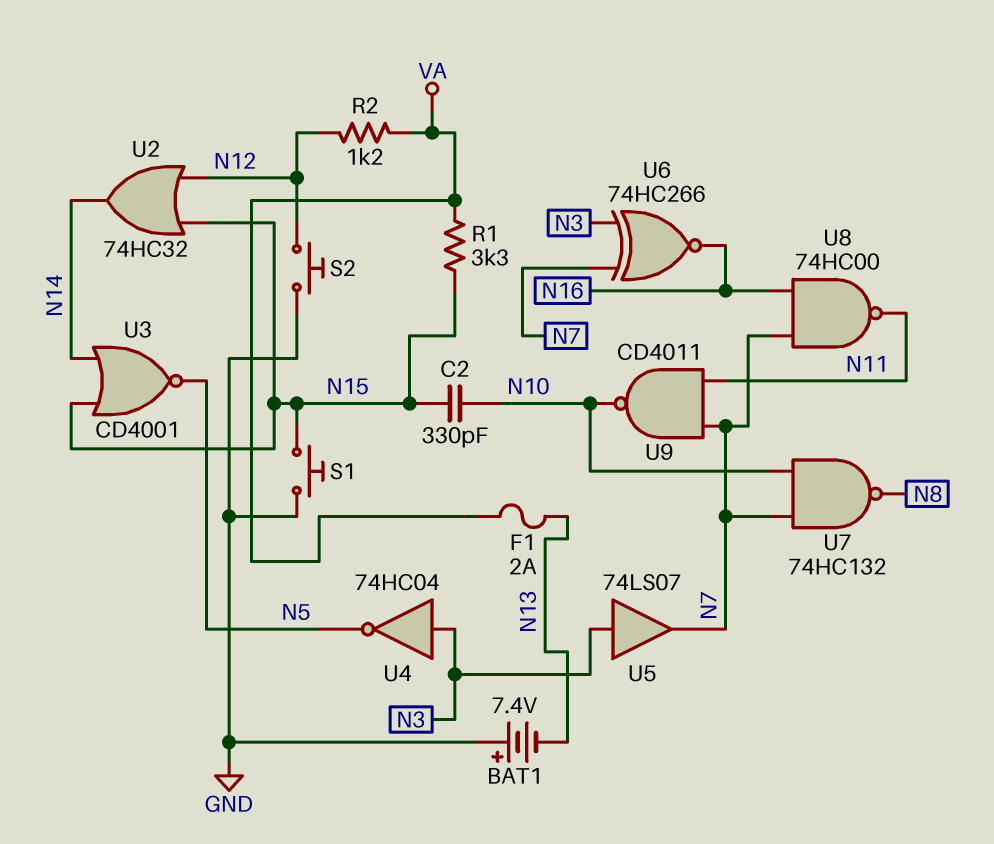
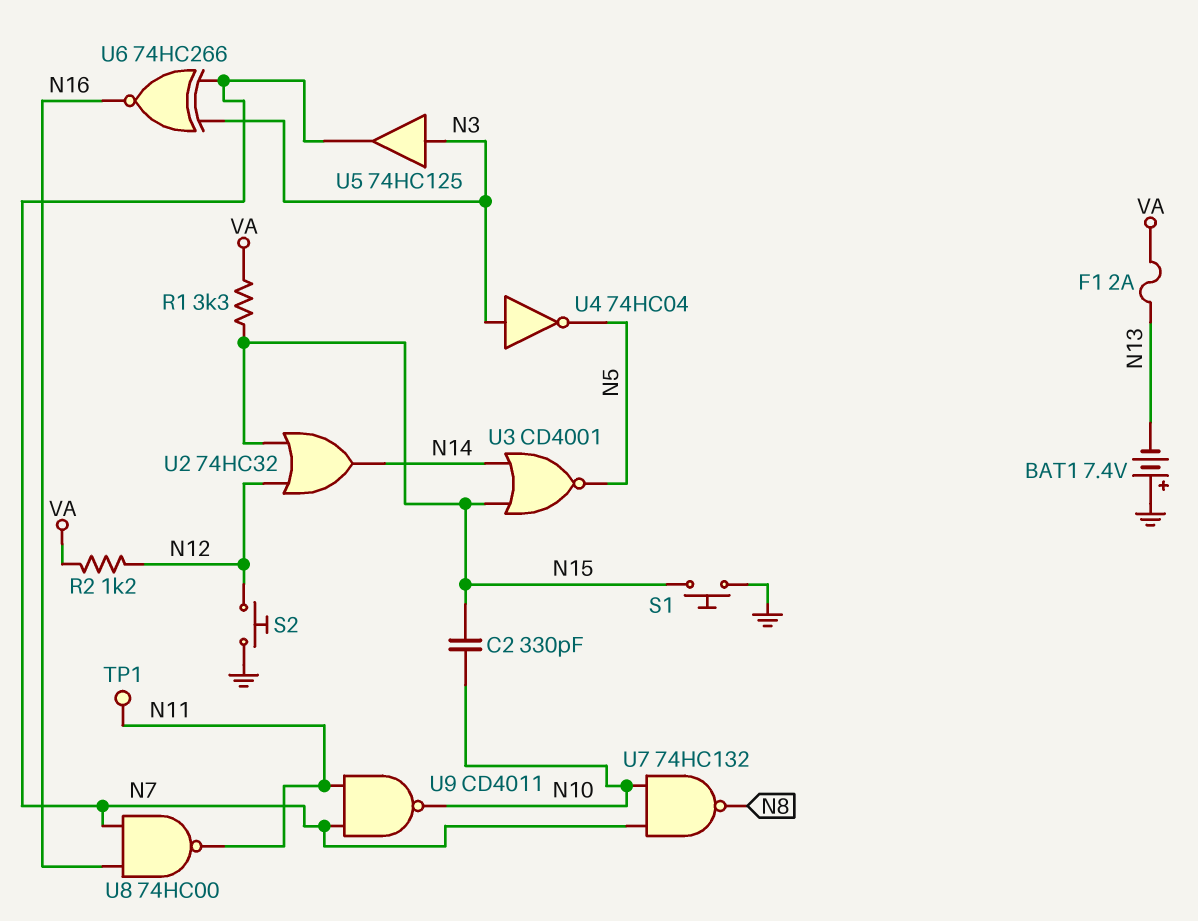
TP1: none -> test point (N11)
U5: buffer 74LS07 (in N3, out N7) -> buffer 74HC125 (in N3, out N7)

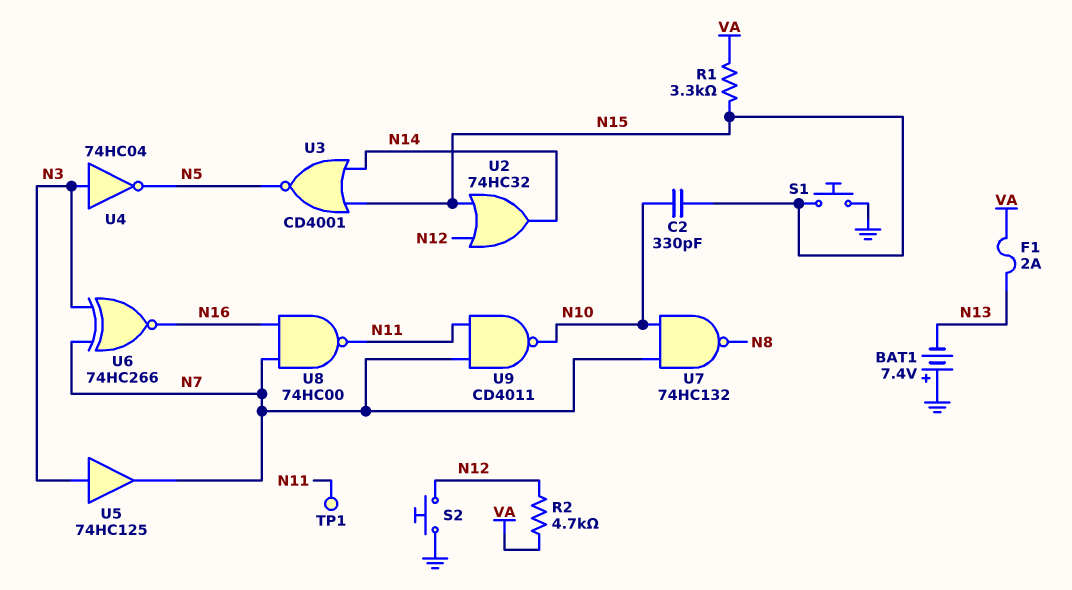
R2: 1.2k (N12, VA) -> 4.7k (N12, VA)

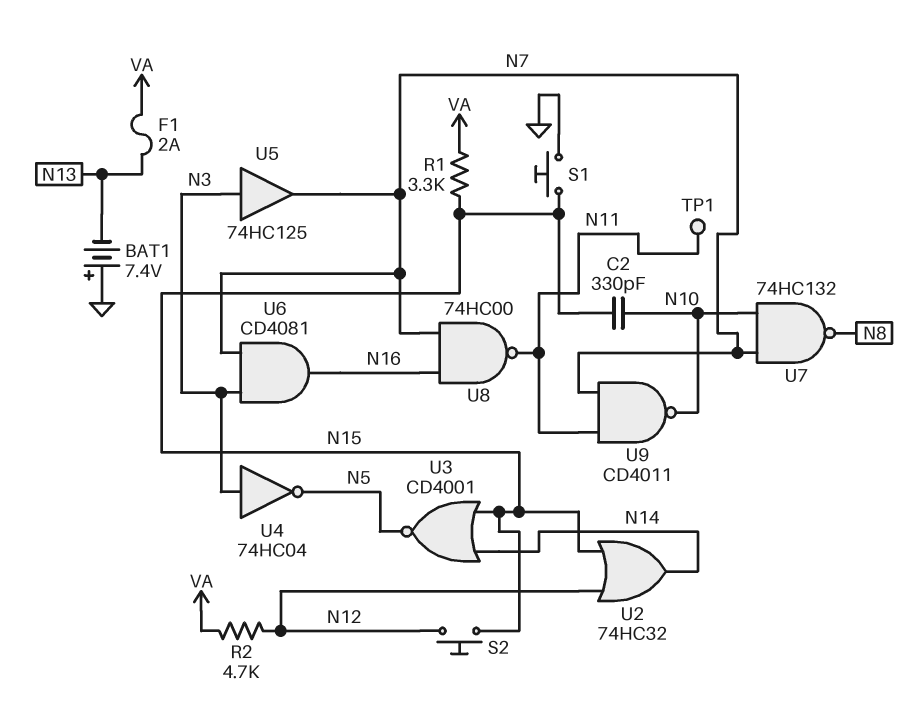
S2: button (GND, N12) -> button (N12, N15)
U6: XNOR 74HC266 (in N3, in N7, out N16) -> AND CD4081 (in N3, in N7, out N16)

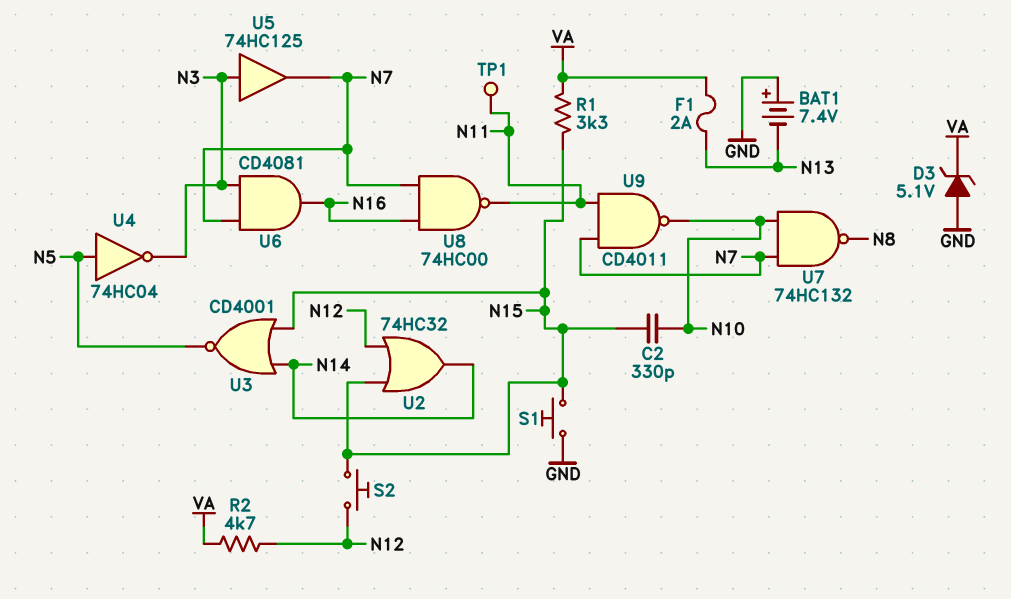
D3: none -> zener 5.1V (A GND, K VA)
U4: NOT 74HC04 (in N3, out N5) -> NOT 74HC04 (in N5, out N3)

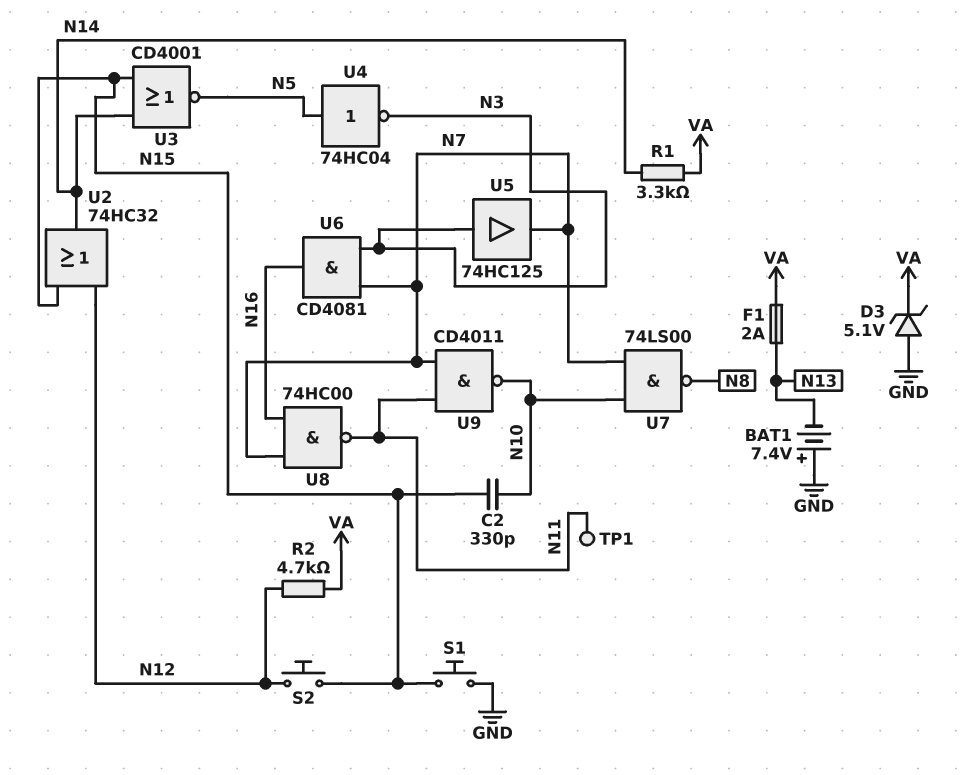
R1: 3.3k (N15, VA) -> 3.3k (N14, VA)
U7: NAND 74HC132 (in N7, in N10, out N8) -> NAND 74LS00 (in N7, in N10, out N8)

